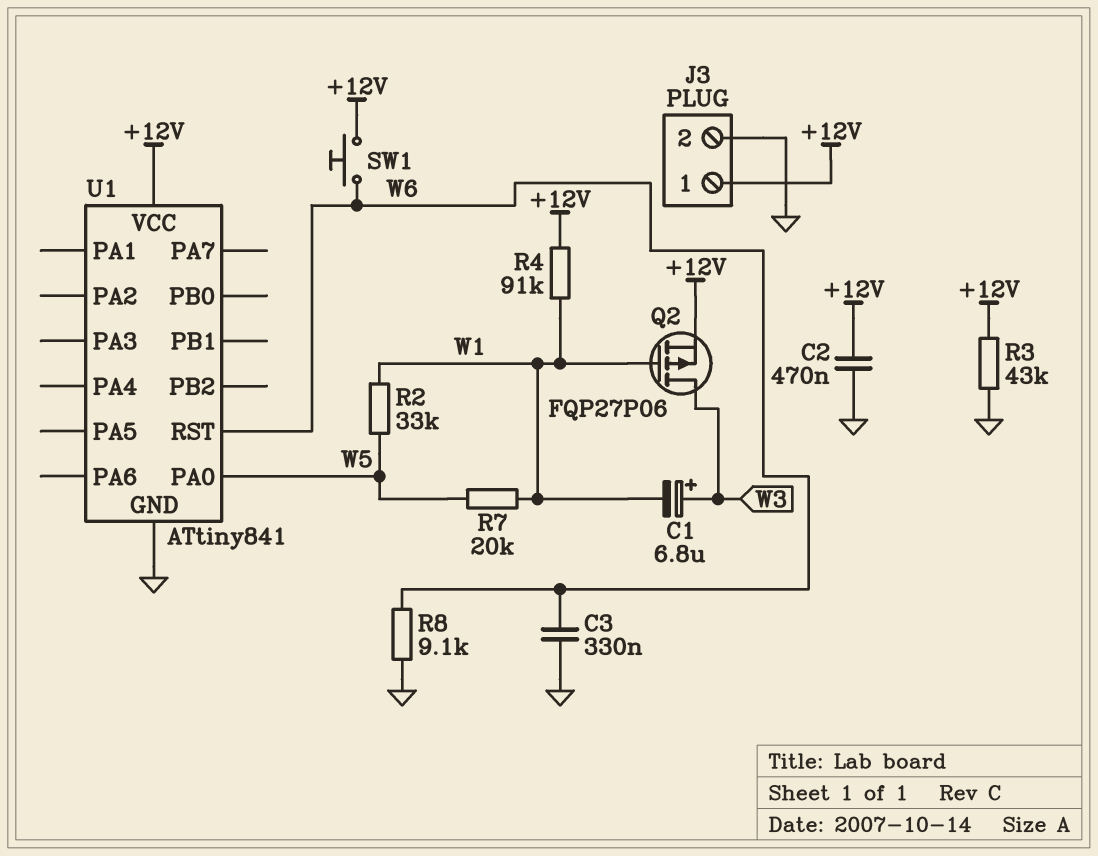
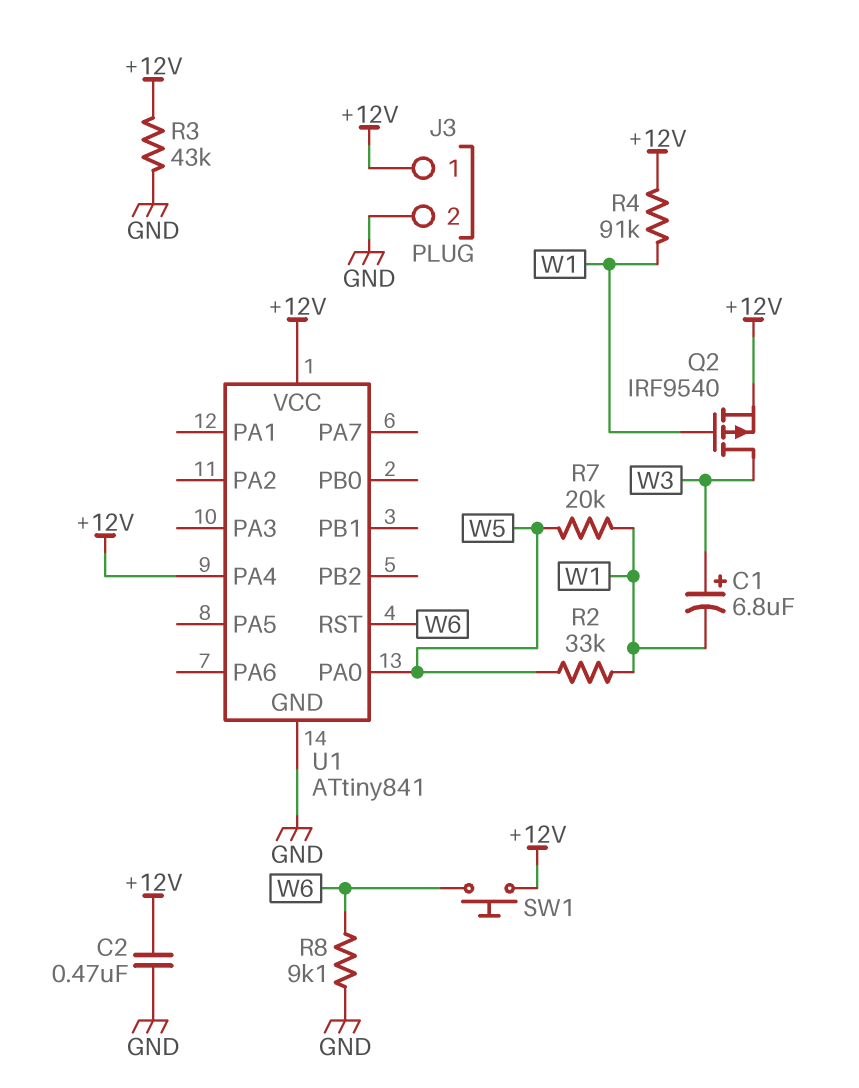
C3: 330nF (GND, W6) -> none
Q2: PMOS FQP27P06 (G W1, D W3, S +12V) -> PMOS IRF9540 (G W1, D W3, S +12V)
U1 pin PA4: none -> +12V

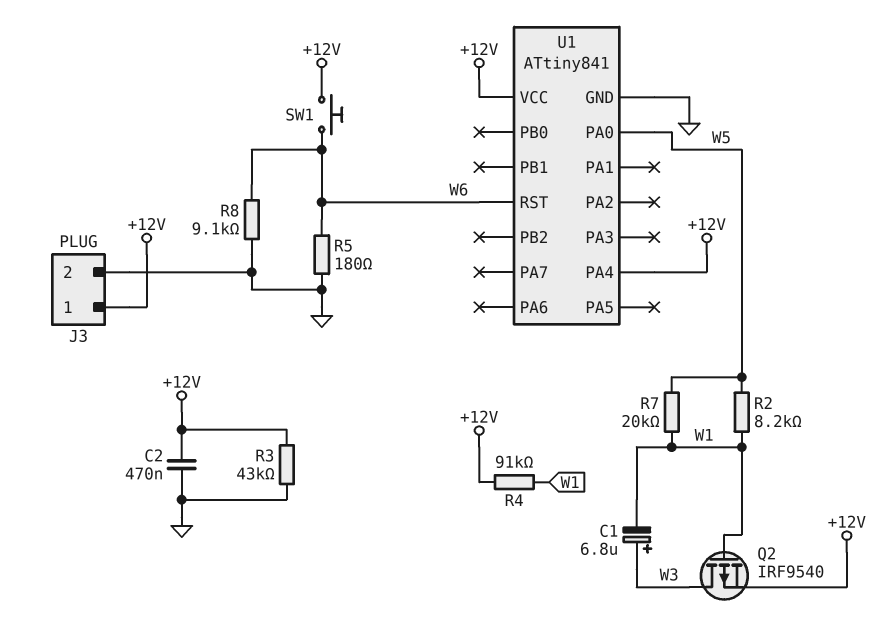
R2: 33k (W1, W5) -> 8.2k (W1, W5)
R5: none -> 180 (GND, W6)

